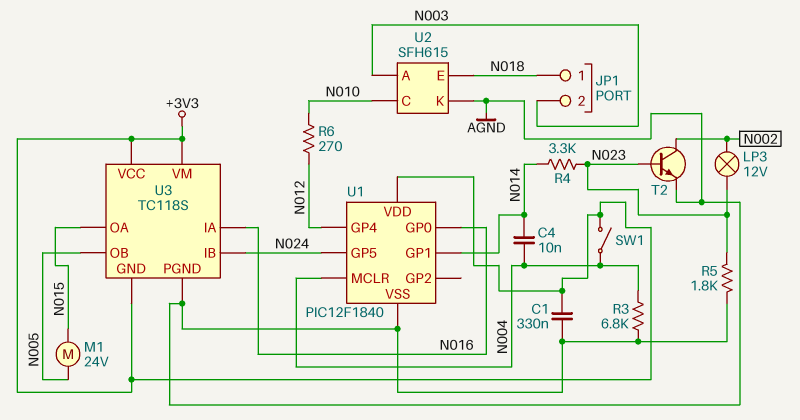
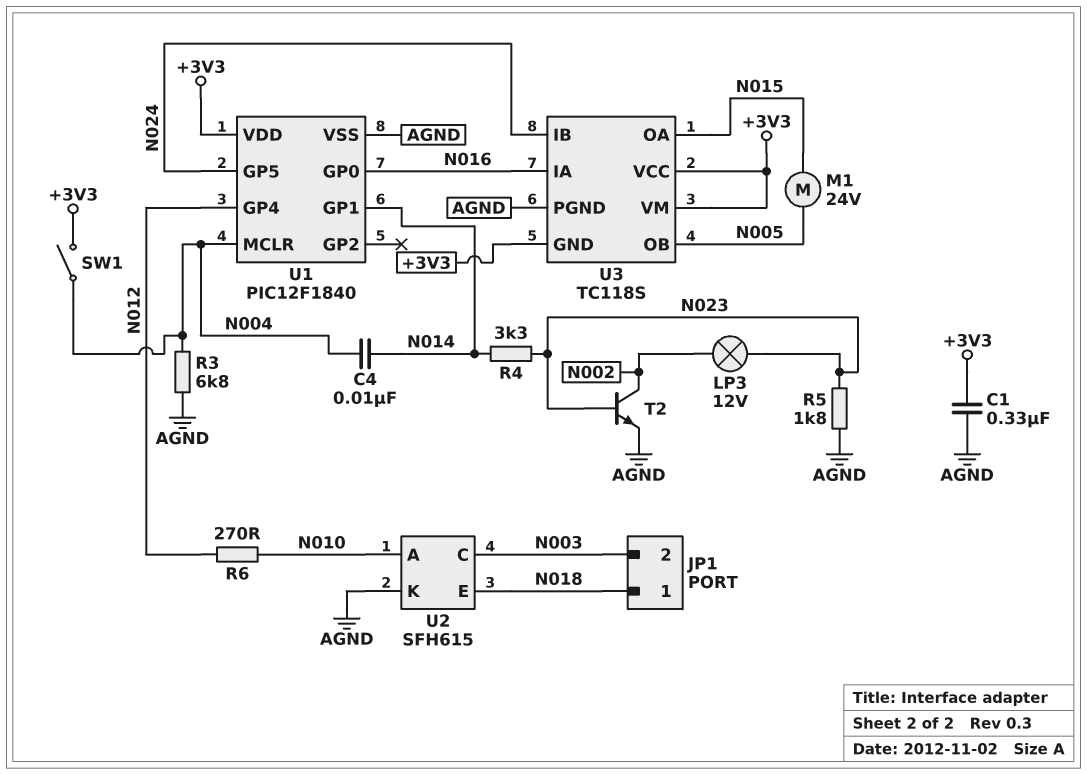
U2 pin A: N003 -> N010
U2 pin C: N010 -> N003

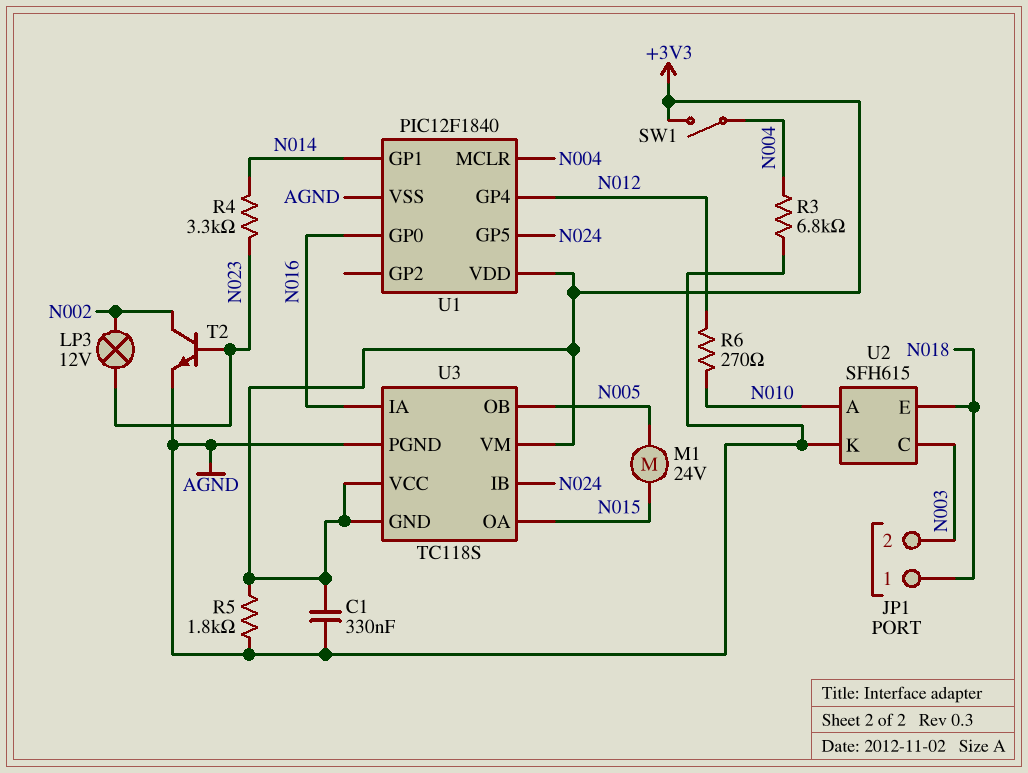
C4: 10nF (N004, N014) -> none
R5: 1.8k (AGND, N023) -> 1.8k (+3V3, AGND)

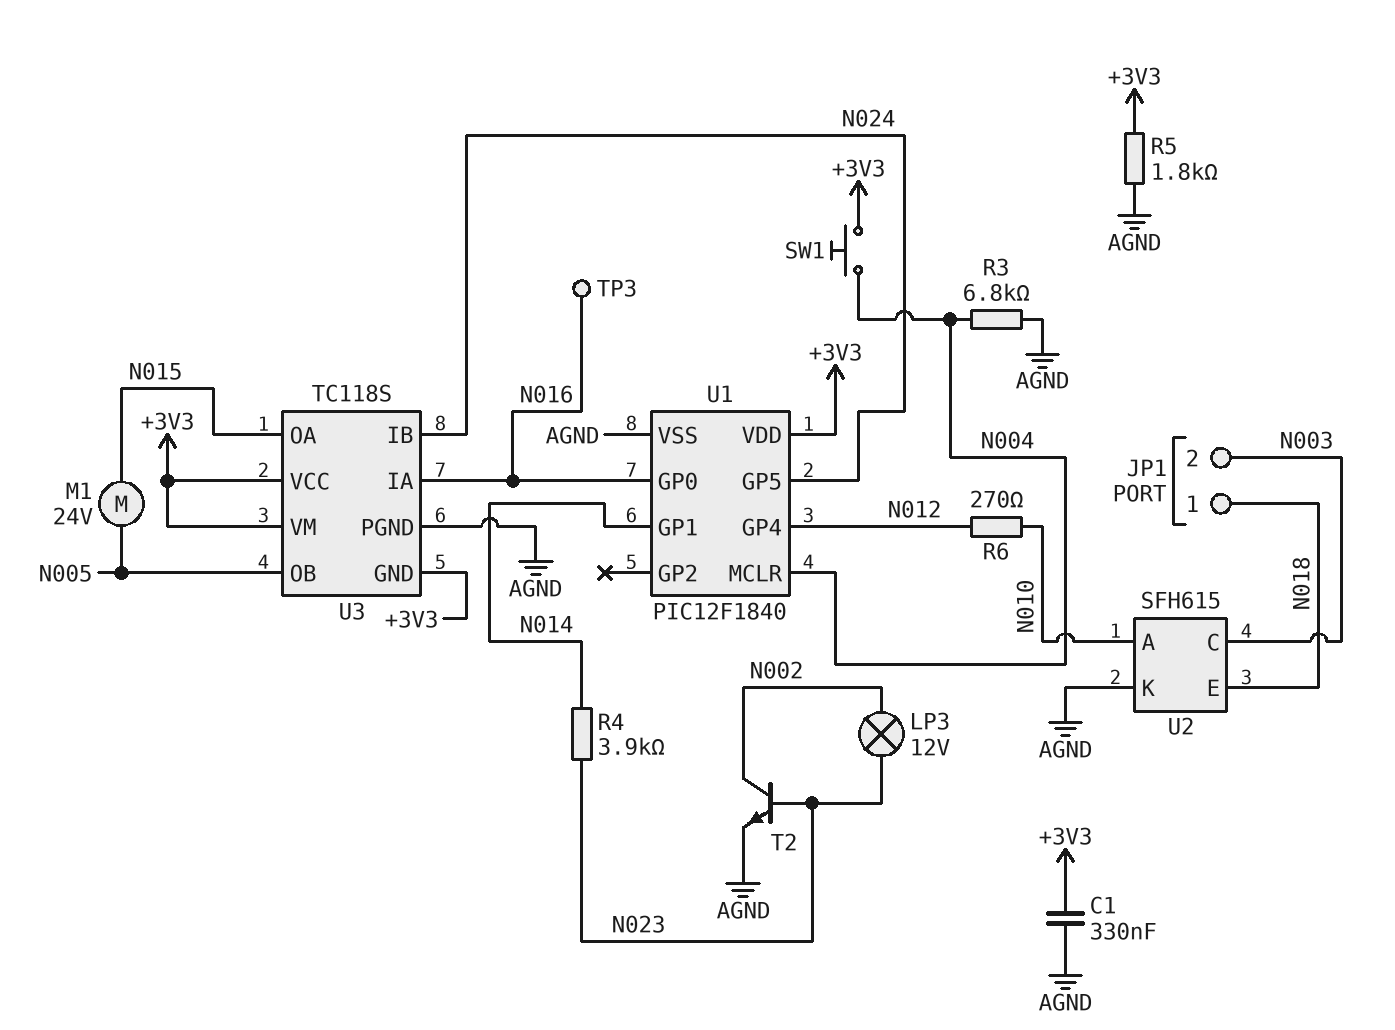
R4: 3.3k (N014, N023) -> 3.9k (N014, N023)
SW1: switch (+3V3, N004) -> button (+3V3, N004)
TP3: none -> test point (N016)

